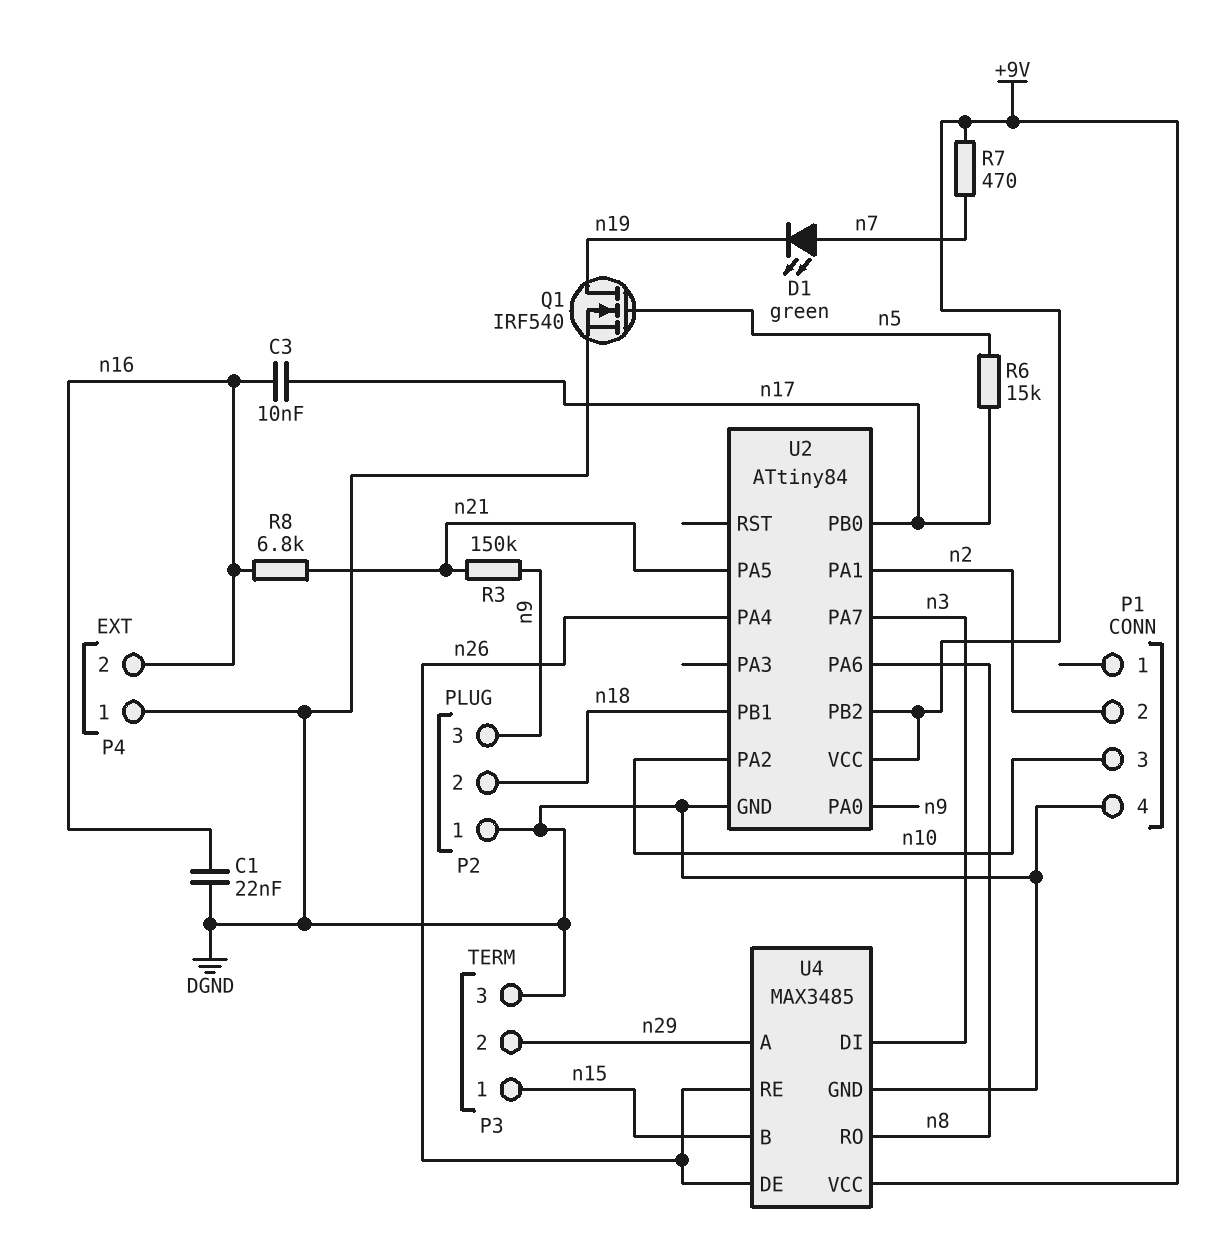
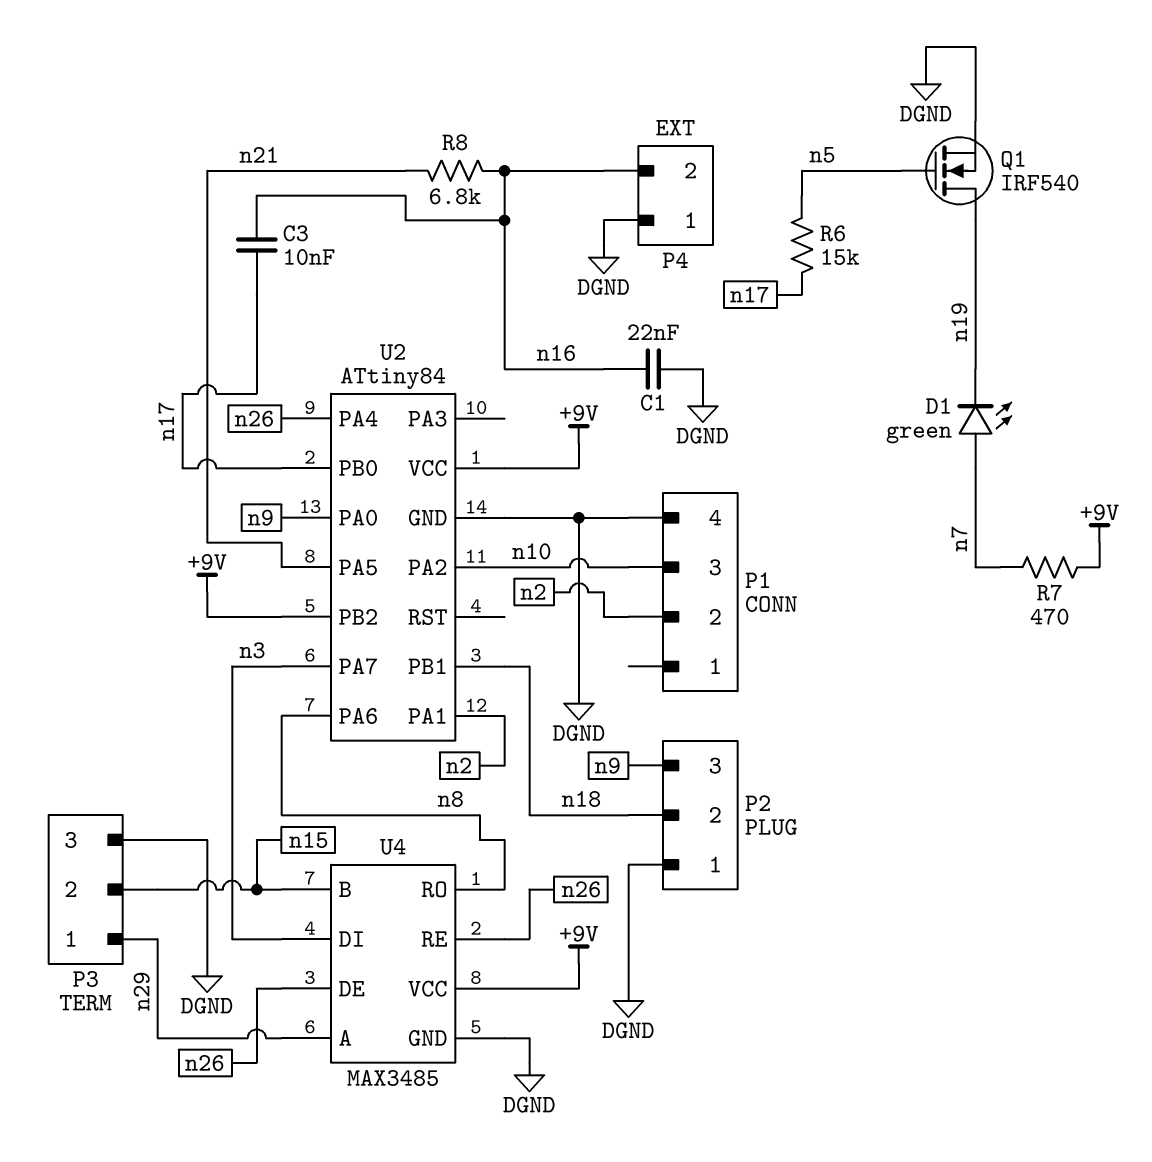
P3 pin 1: n15 -> n29
P3 pin 2: n29 -> n15
R3: 150k (n9, n21) -> none

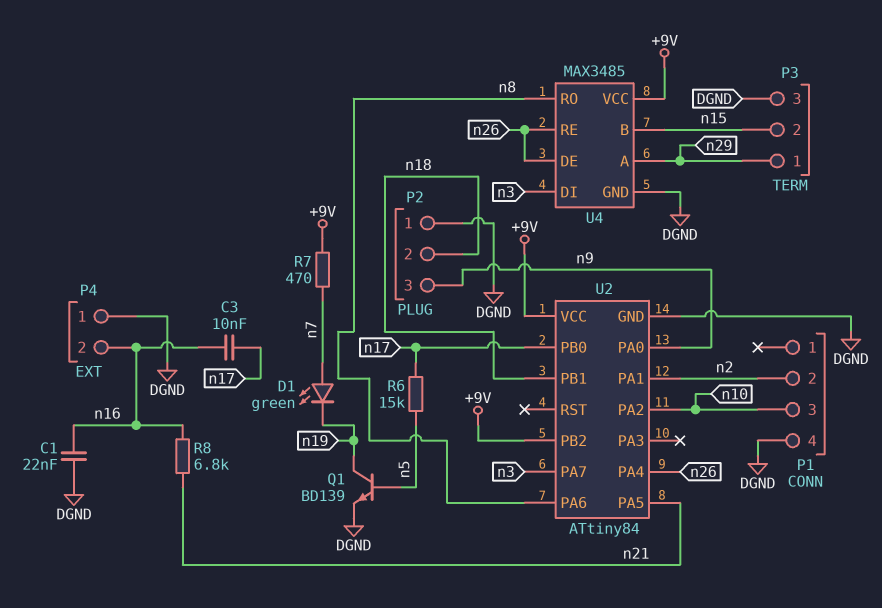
Q1: NMOS IRF540 (G n5, D n19, S DGND) -> NPN BD139 (B n5, C n19, E DGND)

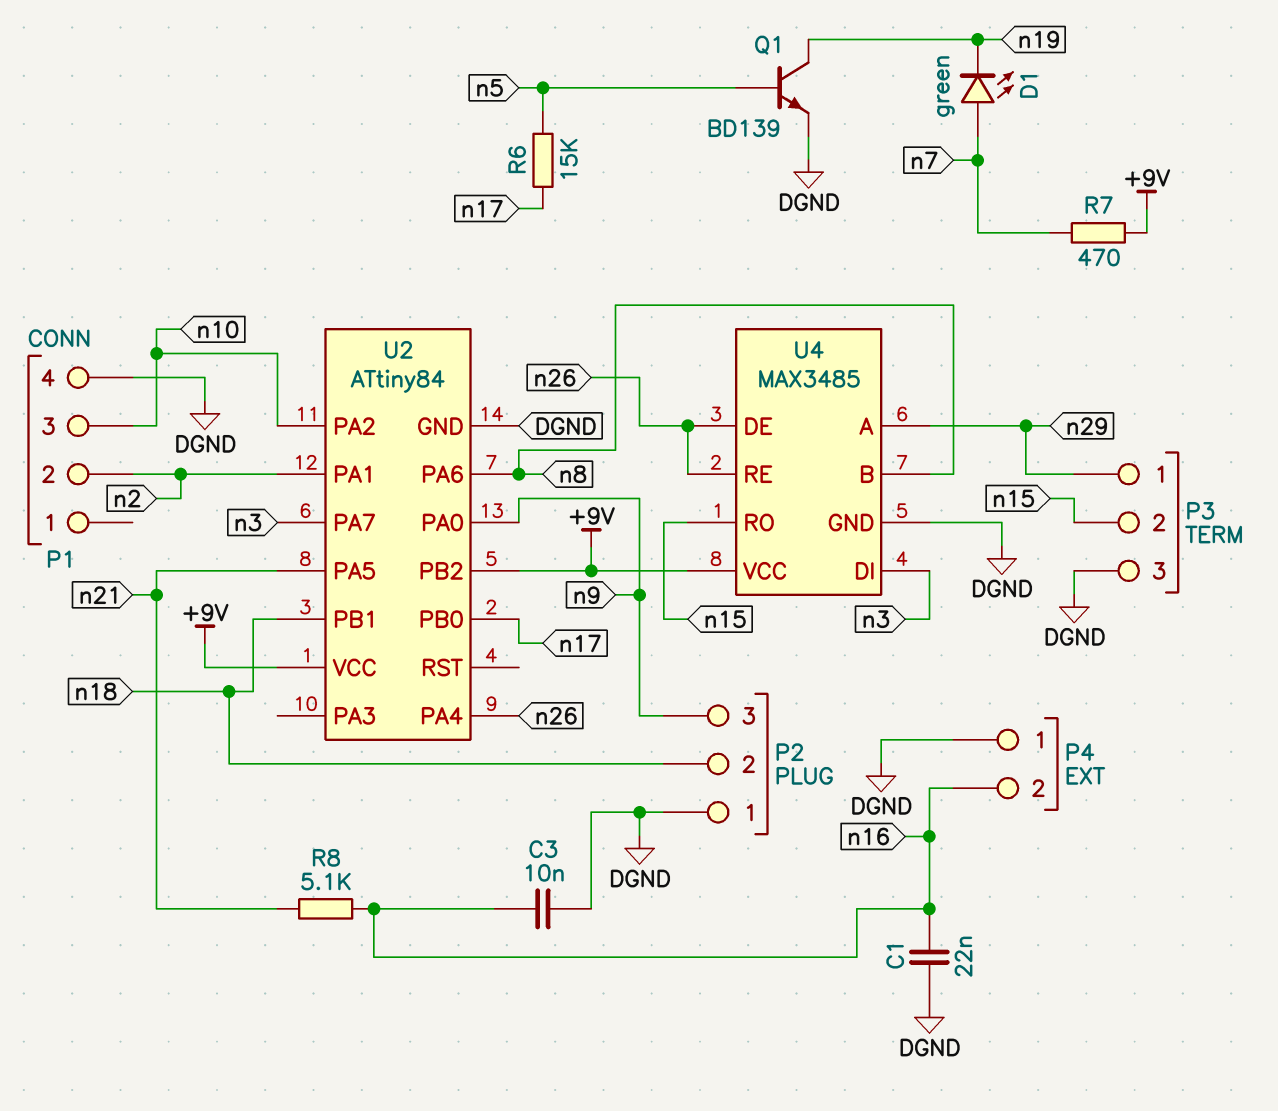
C3: 10nF (n16, n17) -> 10nF (DGND, n16)
R8: 6.8k (n16, n21) -> 5.1k (n16, n21)
U4 pin B: n15 -> n8
U4 pin RO: n8 -> n15

